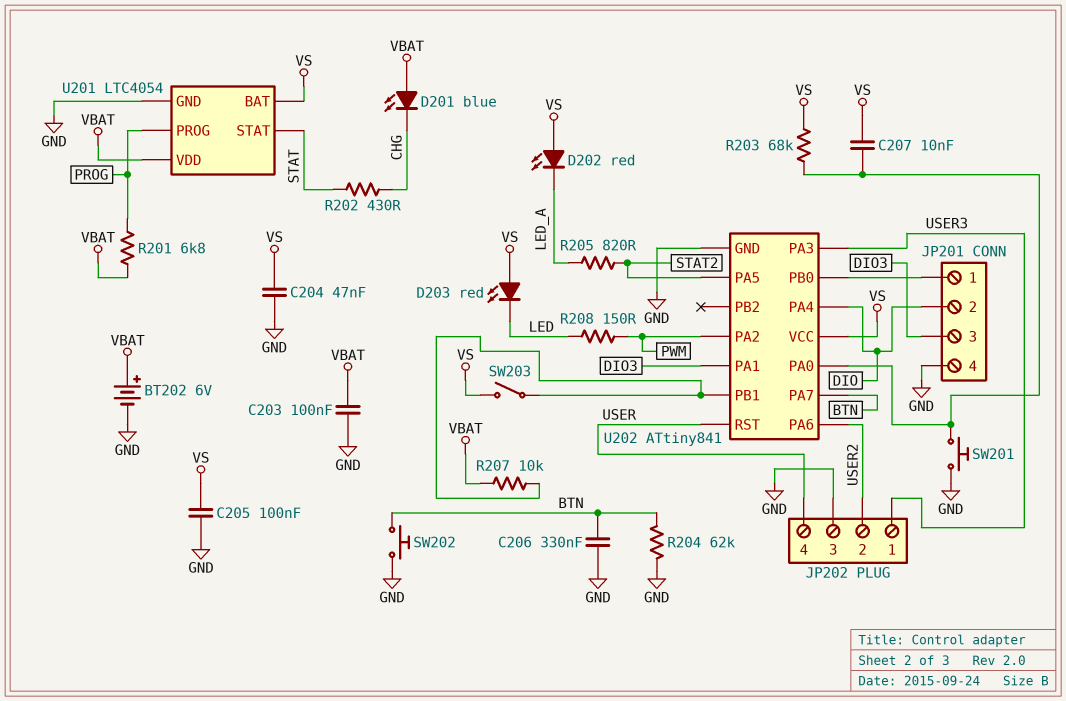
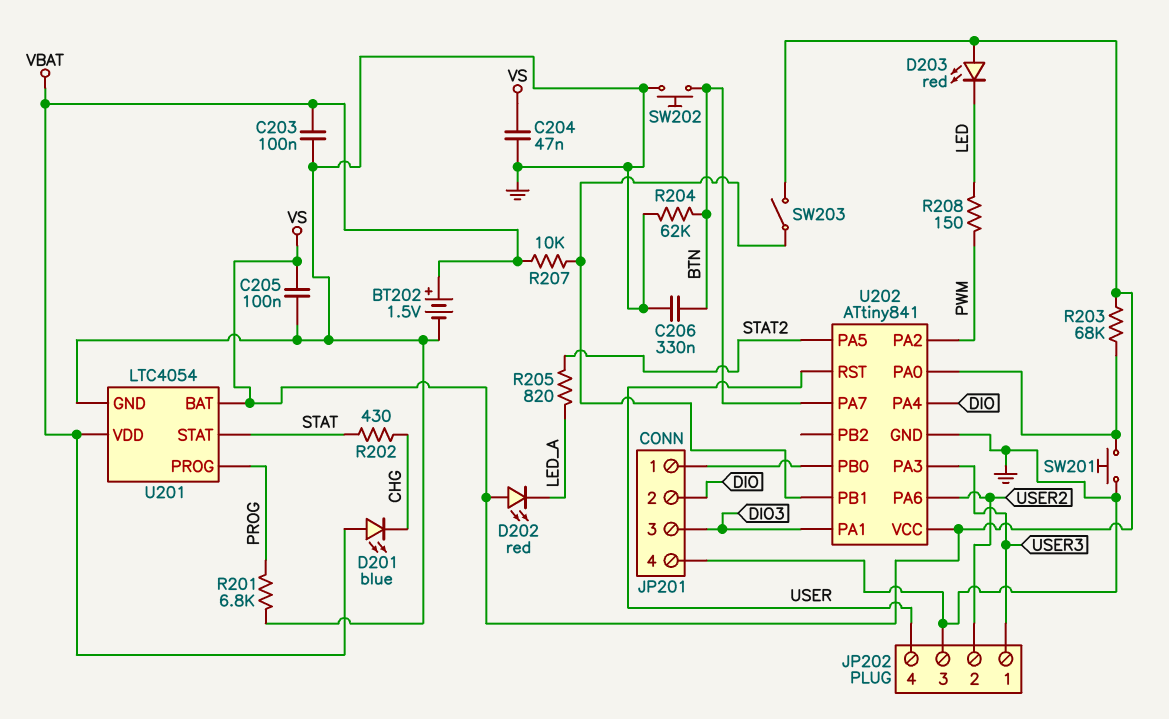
BT202: 6V (plus VBAT, minus GND) -> 1.5V (plus VBAT, minus GND)
C207: 10nF (U202/PA0, VS) -> none
R201: 6.8k (PROG, VBAT) -> 6.8k (GND, PROG)

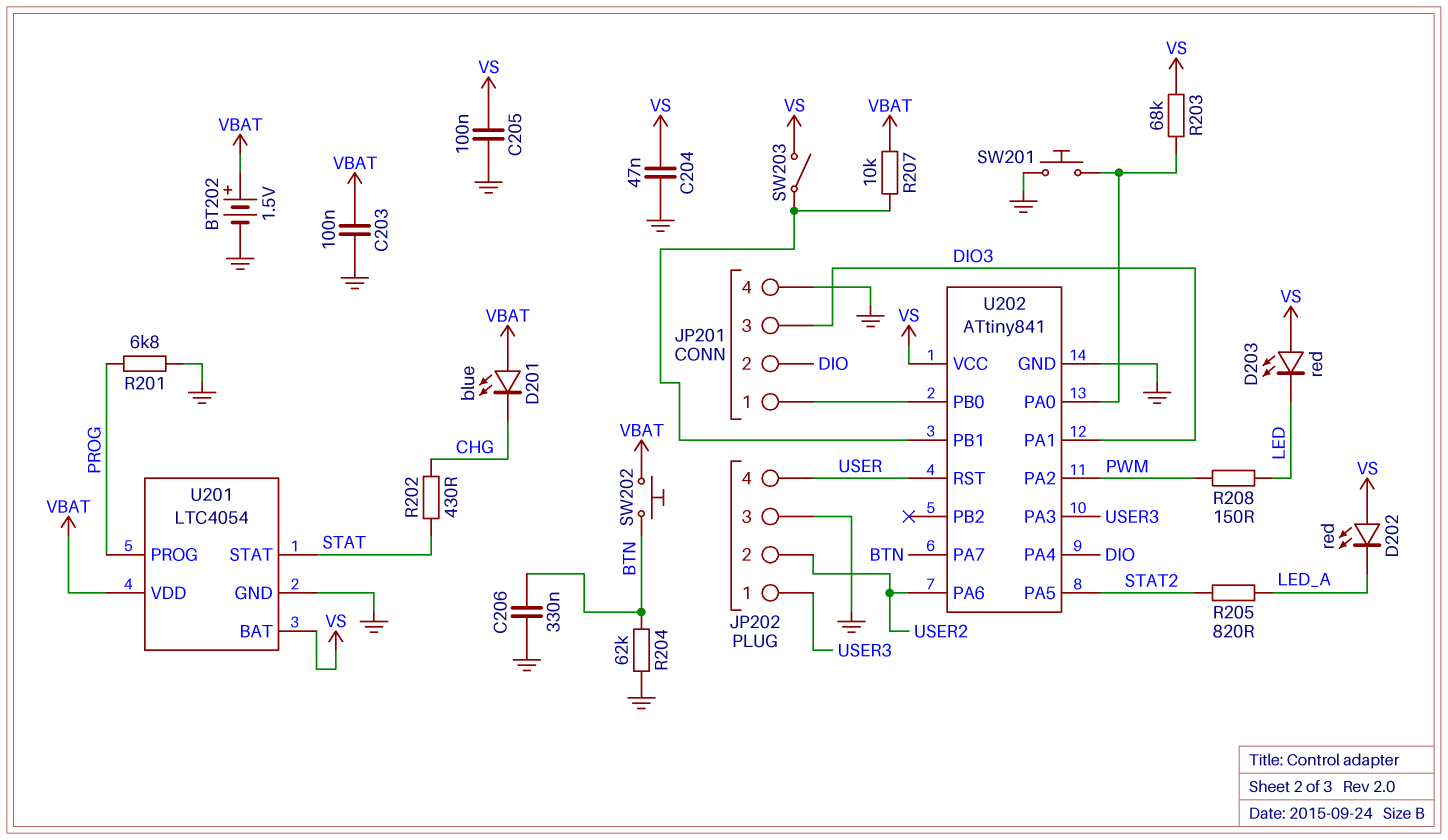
SW202: button (BTN, GND) -> button (BTN, VBAT)

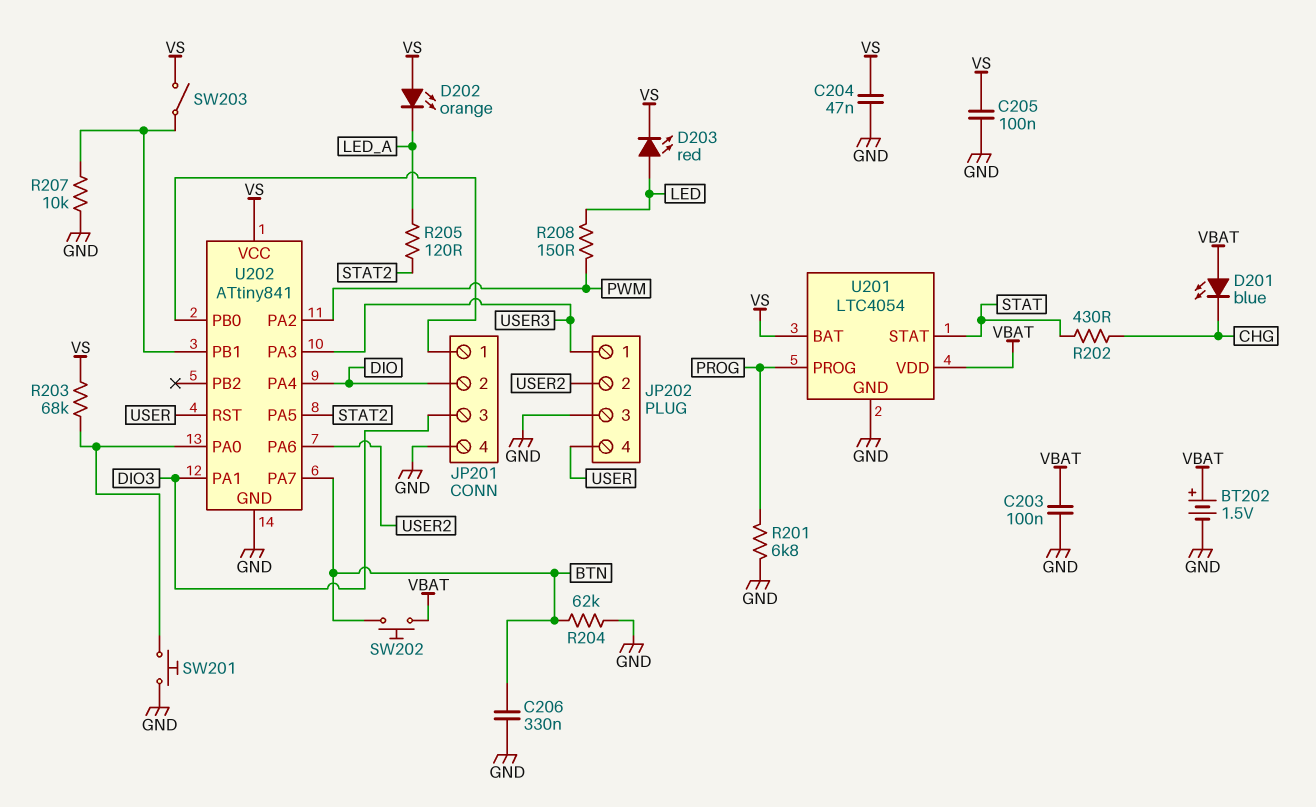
D202: LED red (A VS, K LED_A) -> LED orange (A VS, K LED_A)
D203: LED red (A VS, K LED) -> LED red (A LED, K VS)
R205: 820 (LED_A, STAT2) -> 120 (LED_A, STAT2)
R207: 10k (U202/PB1, VBAT) -> 10k (GND, U202/PB1)

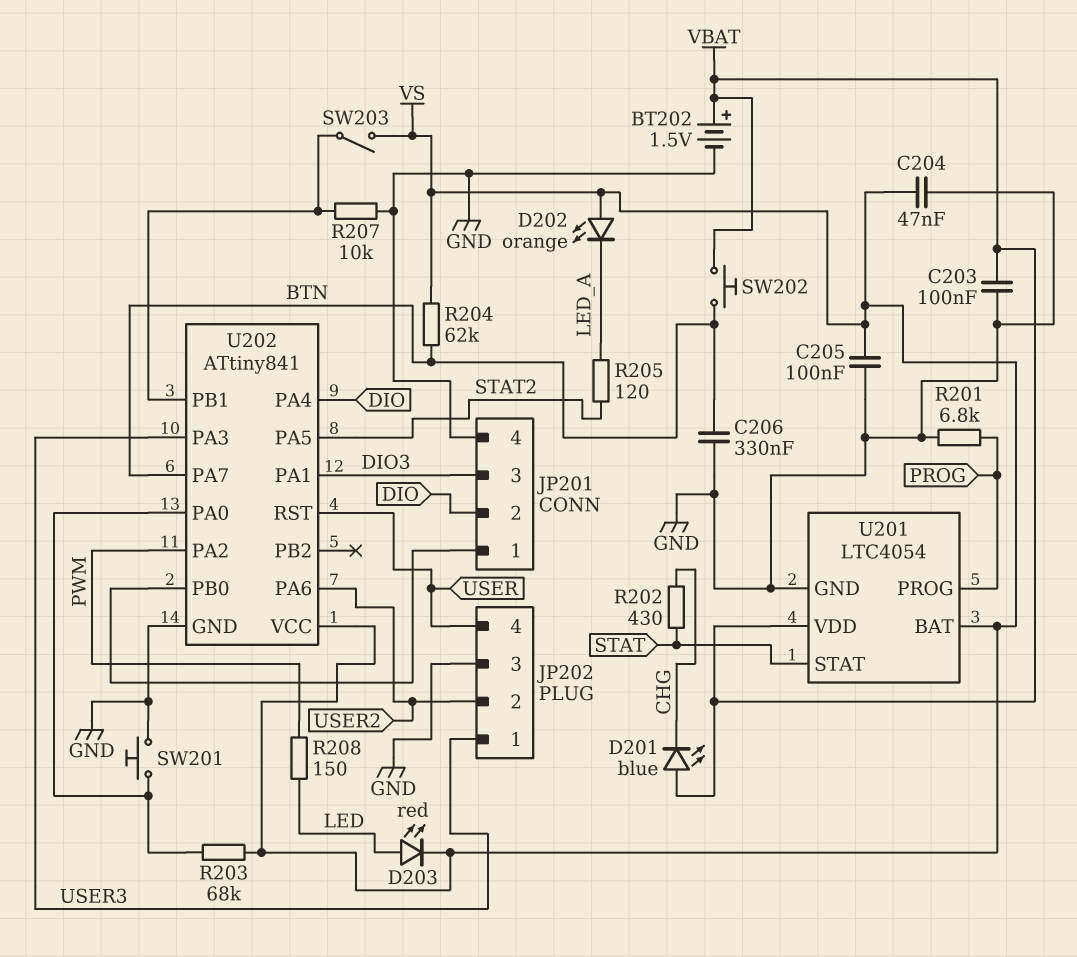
R204: 62k (BTN, GND) -> 62k (BTN, VS)

